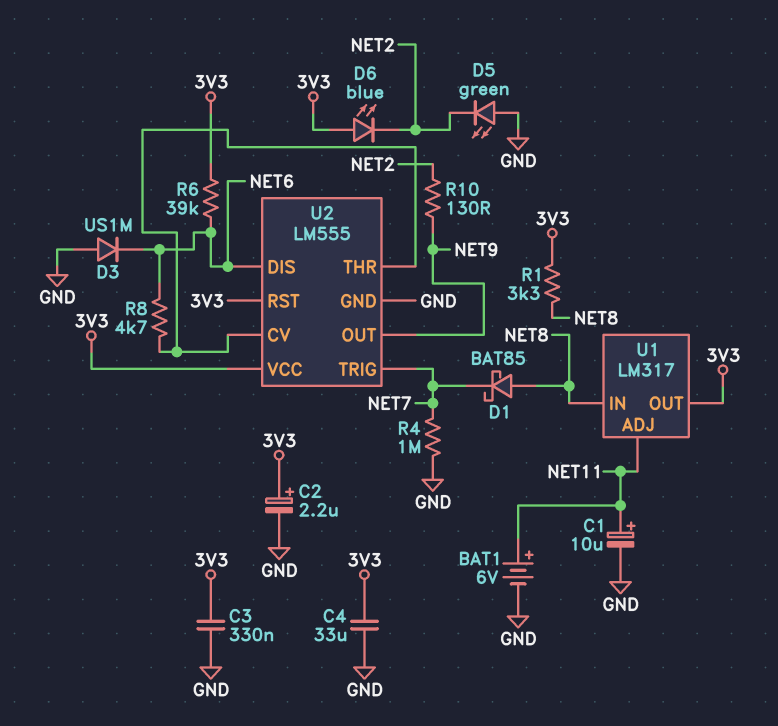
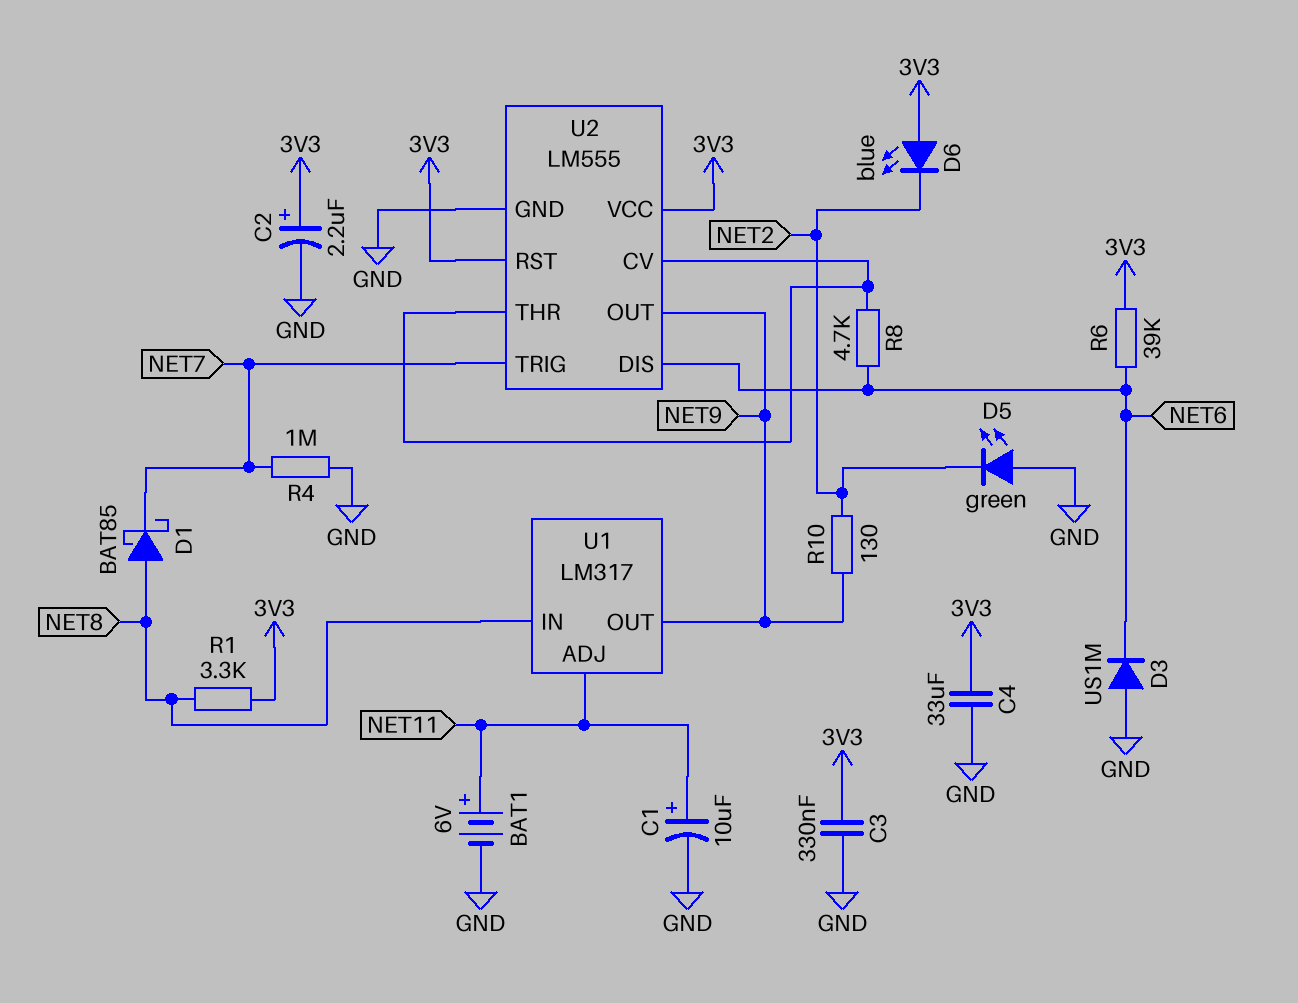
U1 pin OUT: 3V3 -> NET9

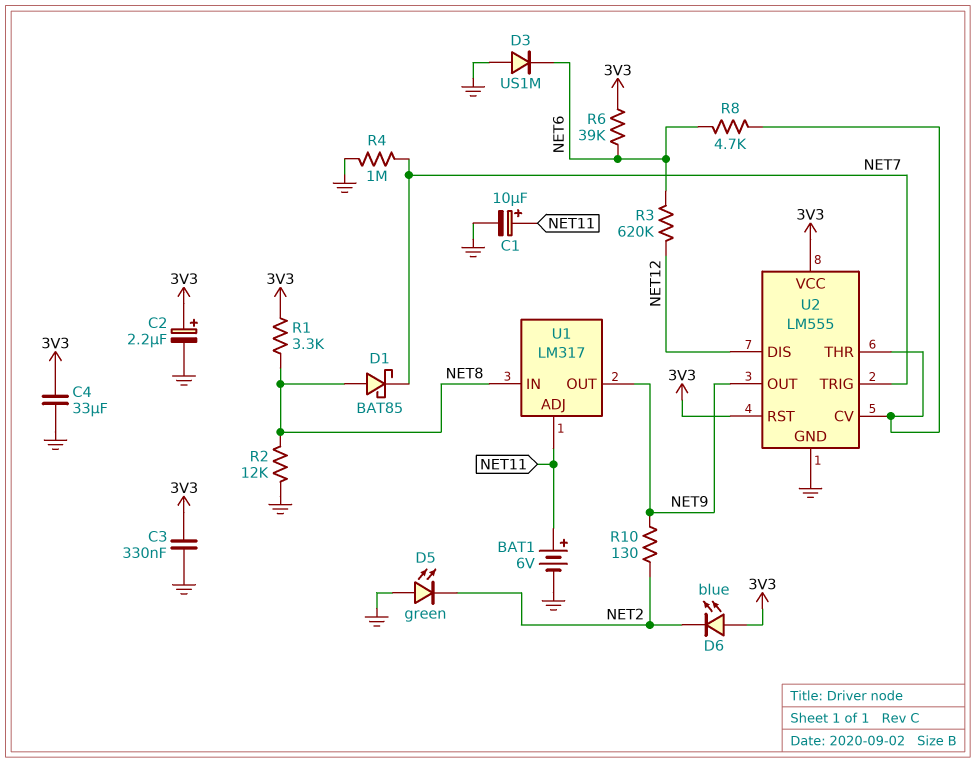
R2: none -> 12k (GND, NET8)
R3: none -> 620k (NET6, NET12)
U2 pin DIS: NET6 -> NET12

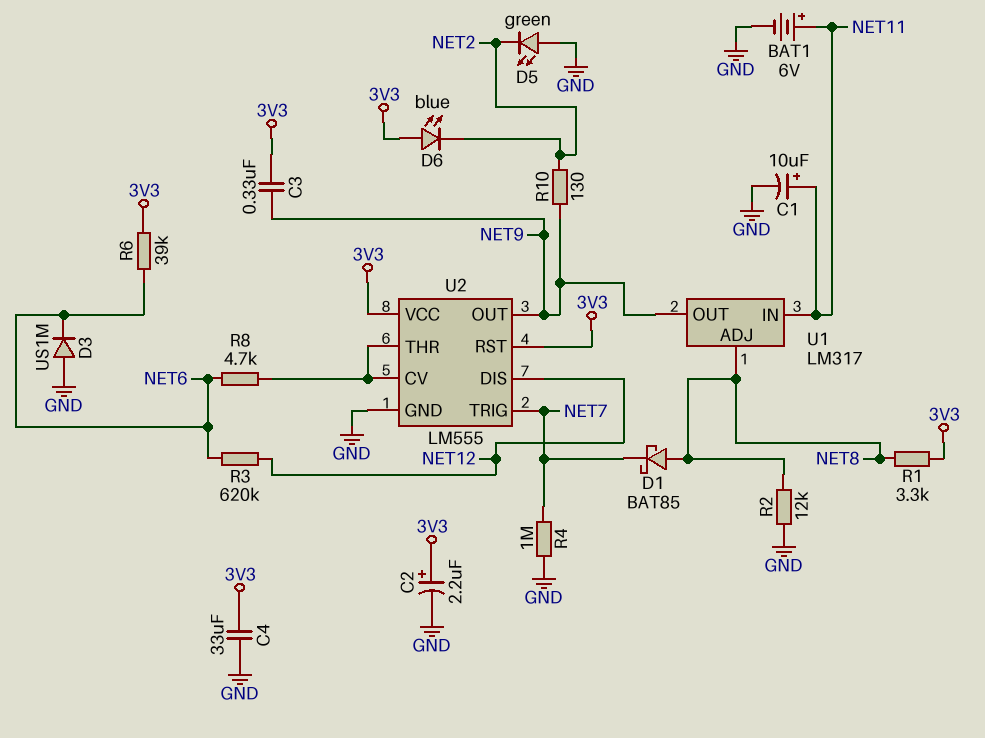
C3: 330nF (3V3, GND) -> 330nF (3V3, NET9)
U1 pin ADJ: NET11 -> NET8
U1 pin IN: NET8 -> NET11

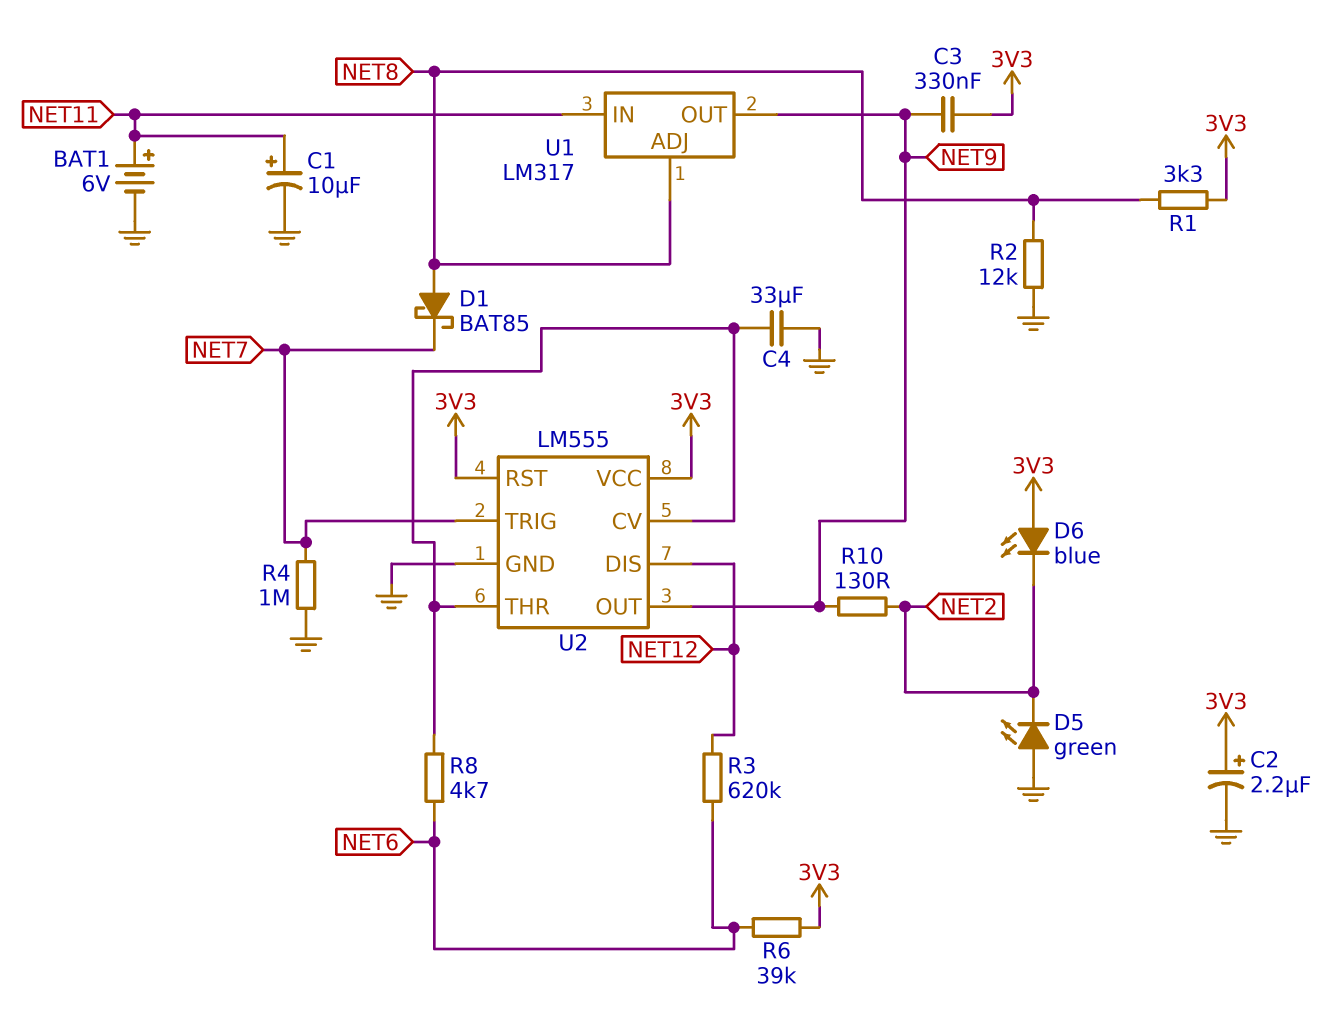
C4: 33uF (3V3, GND) -> 33uF (GND, U2/CV)
D3: diode US1M (A GND, K NET6) -> none

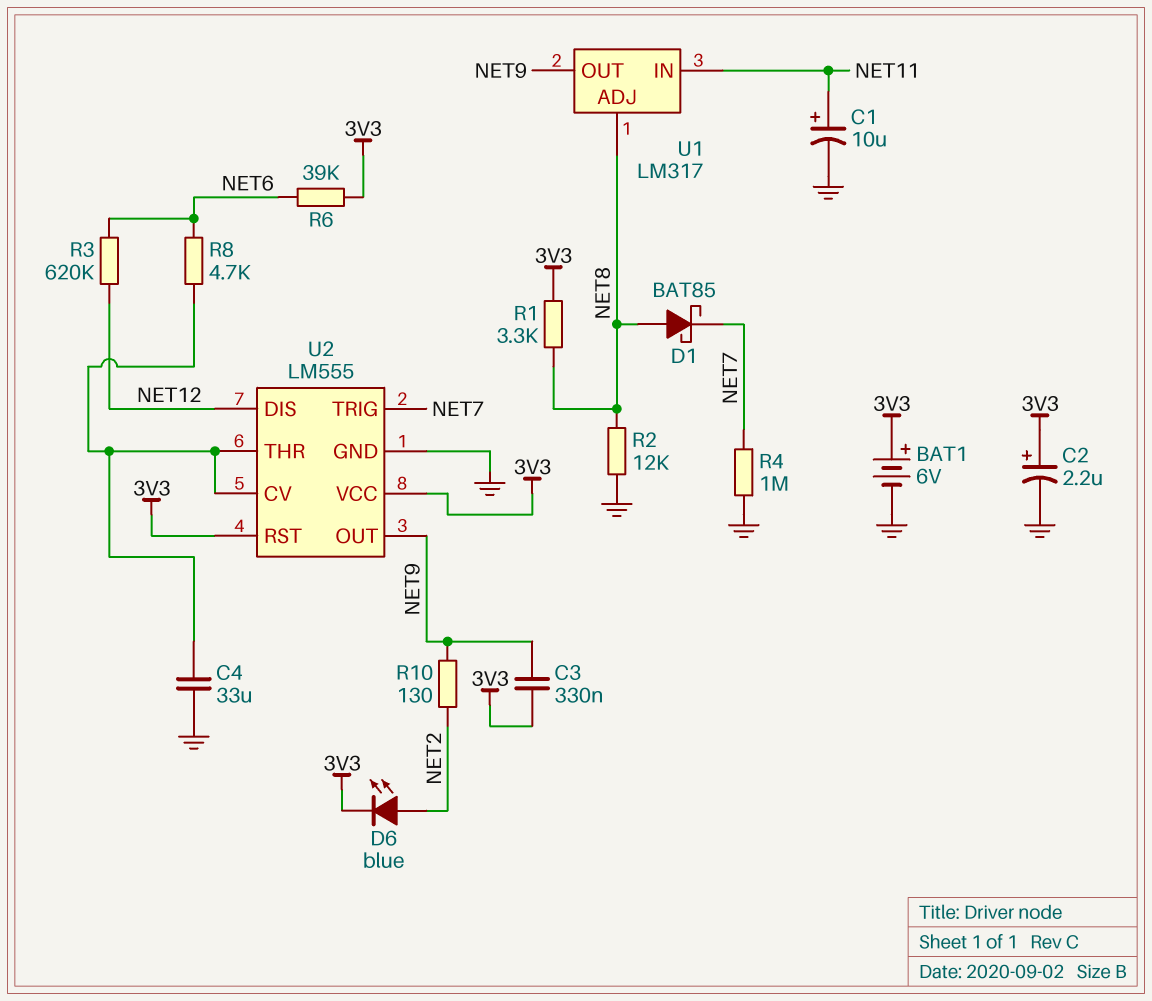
BAT1: 6V (plus NET11, minus GND) -> 6V (plus 3V3, minus GND)
D5: LED green (A GND, K NET2) -> none
D6: LED blue (A 3V3, K NET2) -> LED blue (A NET2, K 3V3)

